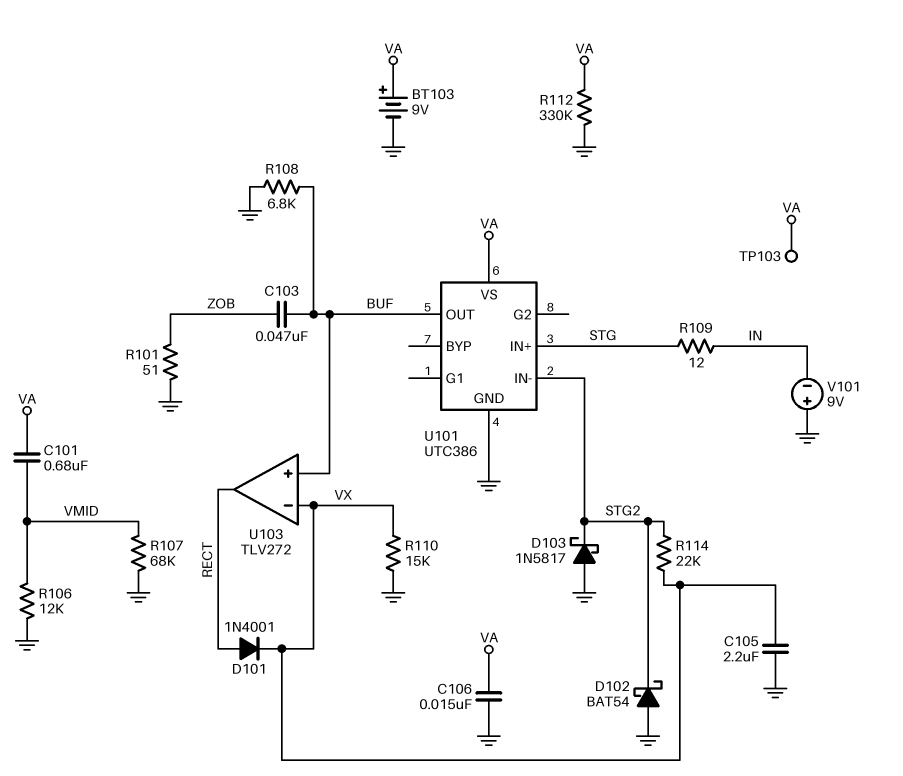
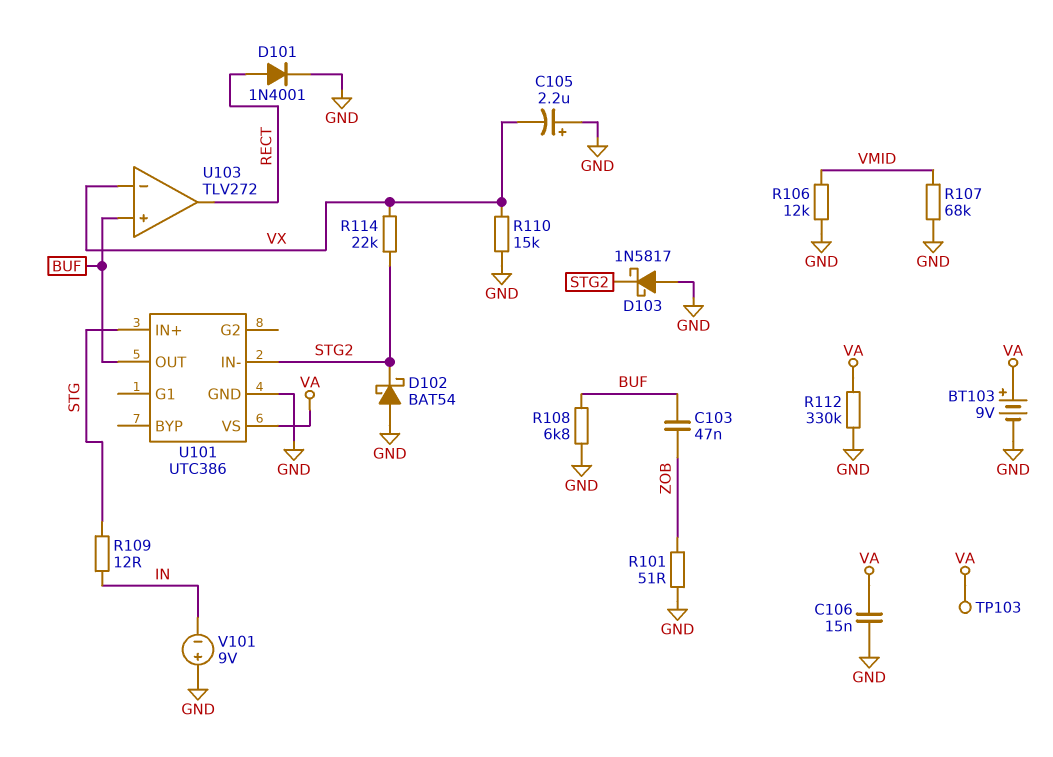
C101: 680nF (VA, VMID) -> none
C105: 2.2uF (GND, VX) -> 2.2uF (plus GND, minus VX)
D101: diode 1N4001 (A RECT, K VX) -> diode 1N4001 (A RECT, K GND)

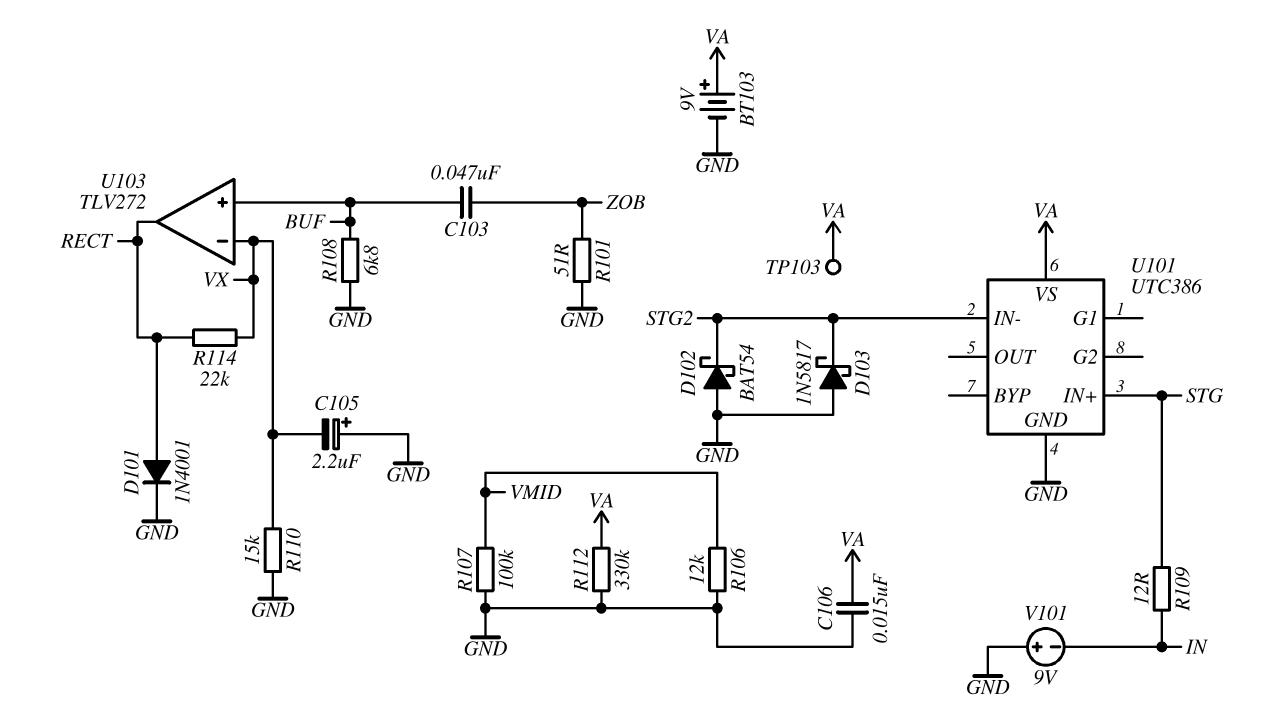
R107: 68k (GND, VMID) -> 100k (GND, VMID)
R114: 22k (STG2, VX) -> 22k (RECT, VX)
U101 pin OUT: BUF -> none

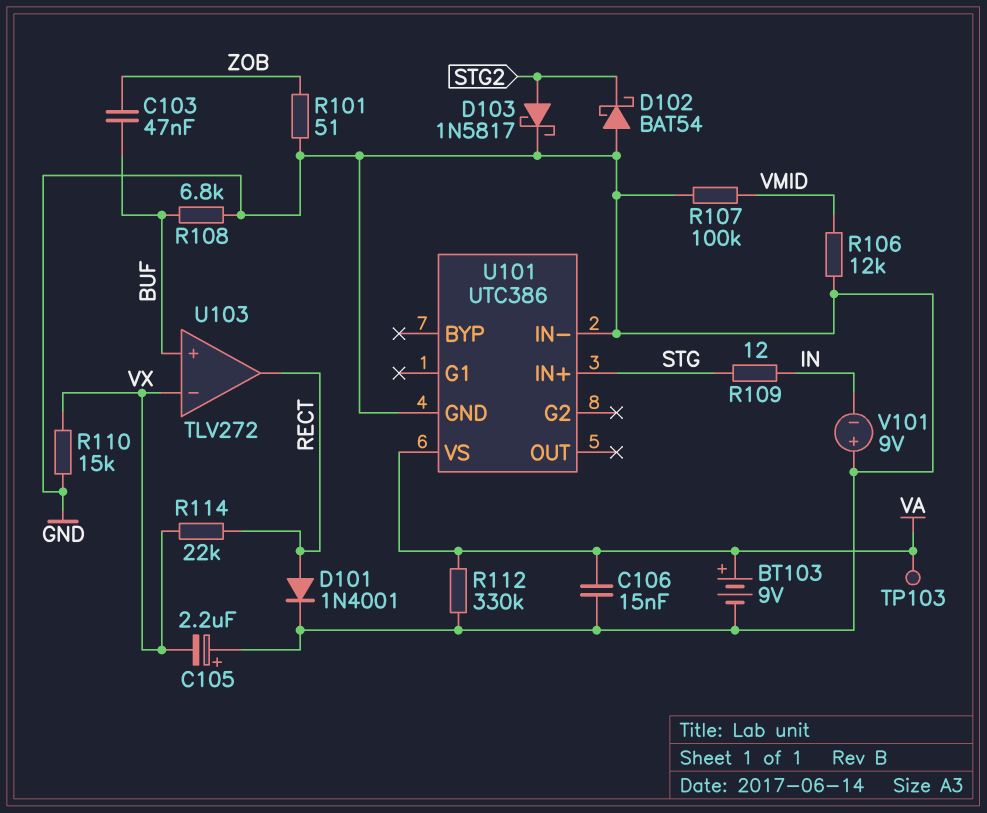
D103: schottky 1N5817 (A GND, K STG2) -> schottky 1N5817 (A STG2, K GND)
U101 pin IN-: STG2 -> GND

